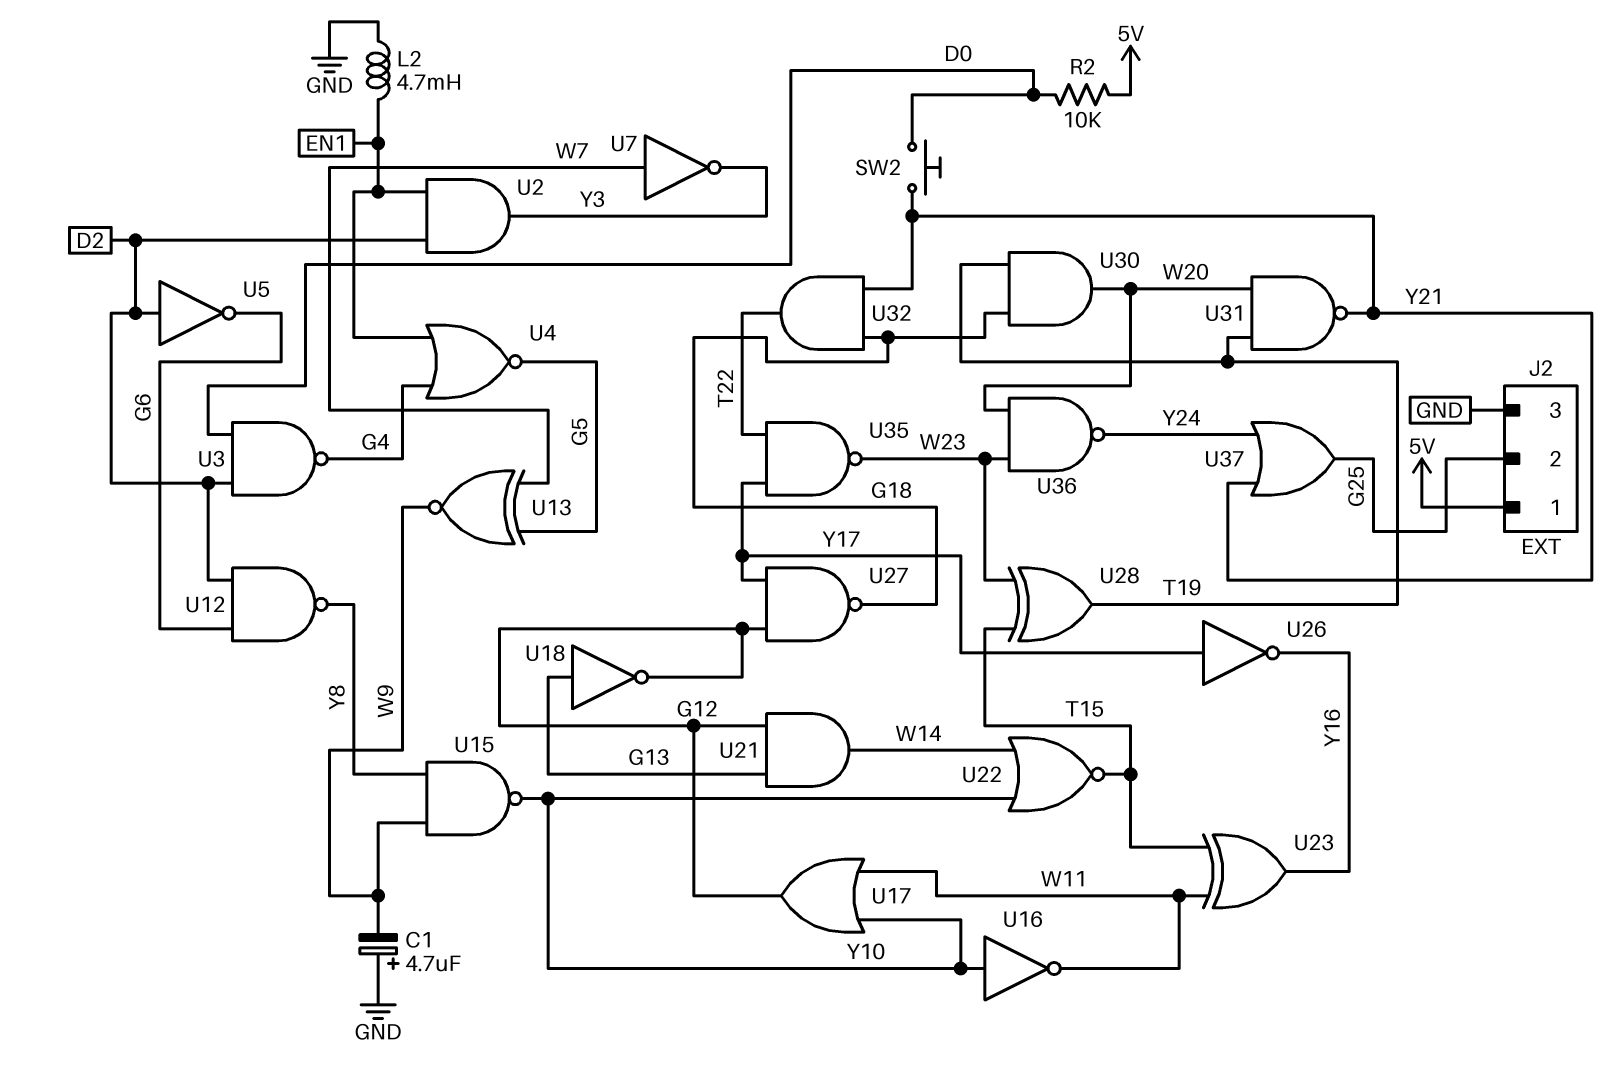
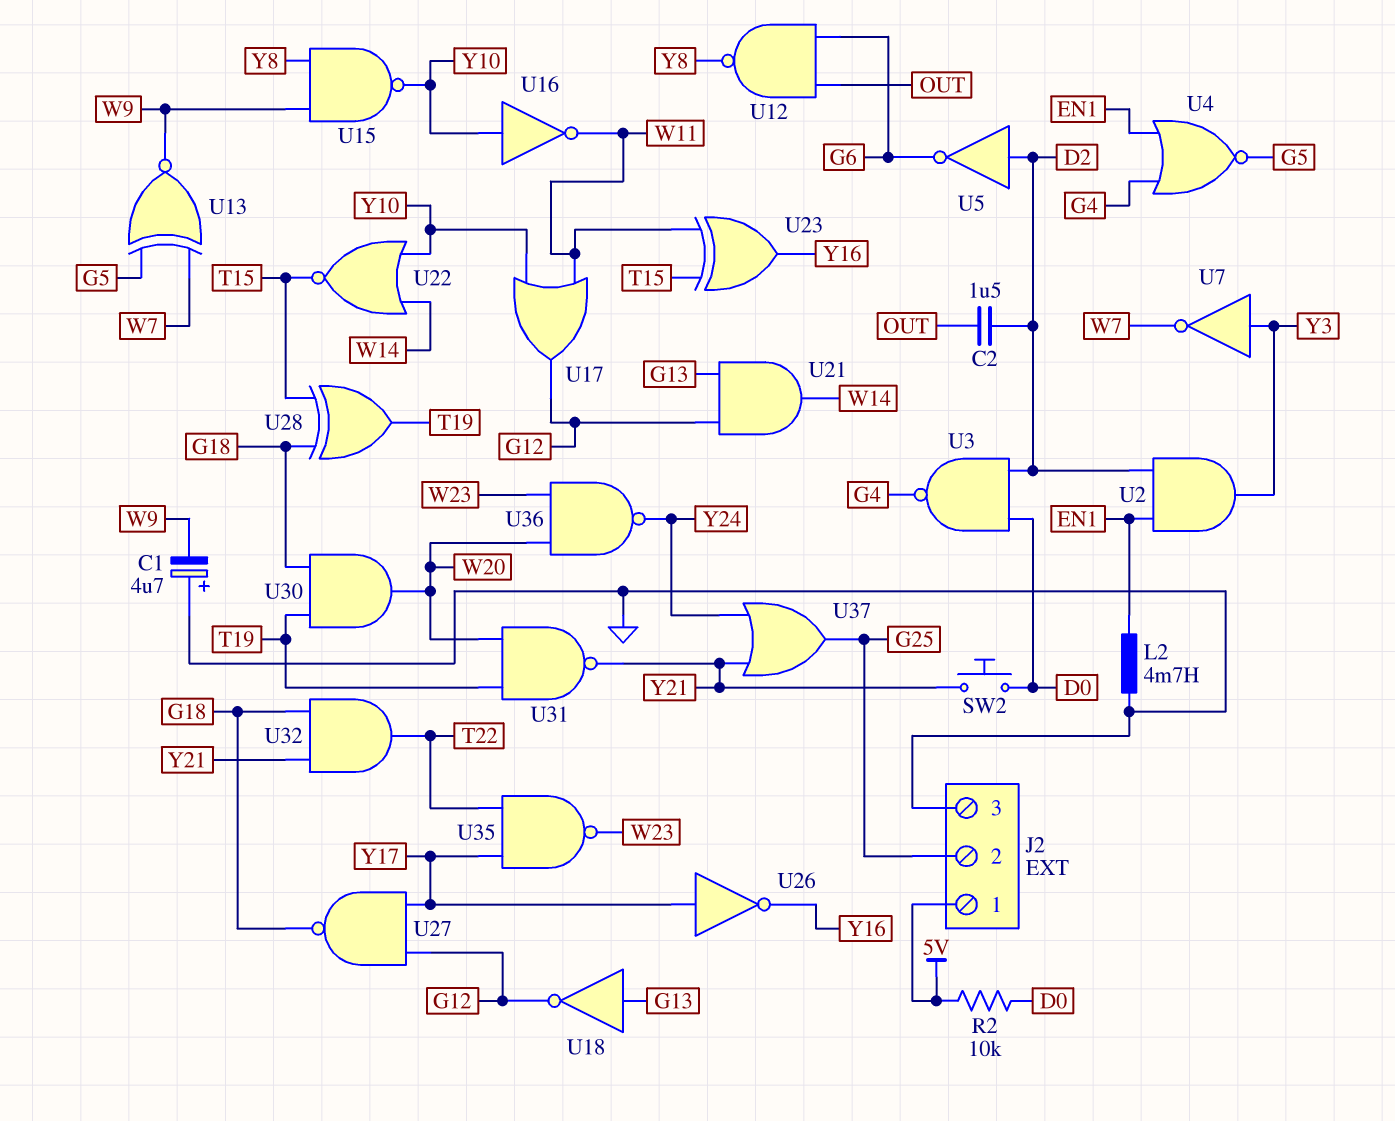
C2: none -> 1.5uF (D2, OUT)
U7: NOT (in W7, out Y3) -> NOT (in Y3, out W7)
U12: NAND (in D2, in G6, out Y8) -> NAND (in G6, in OUT, out Y8)
U28: XOR (in T15, in W23, out T19) -> XOR (in G18, in T15, out T19)

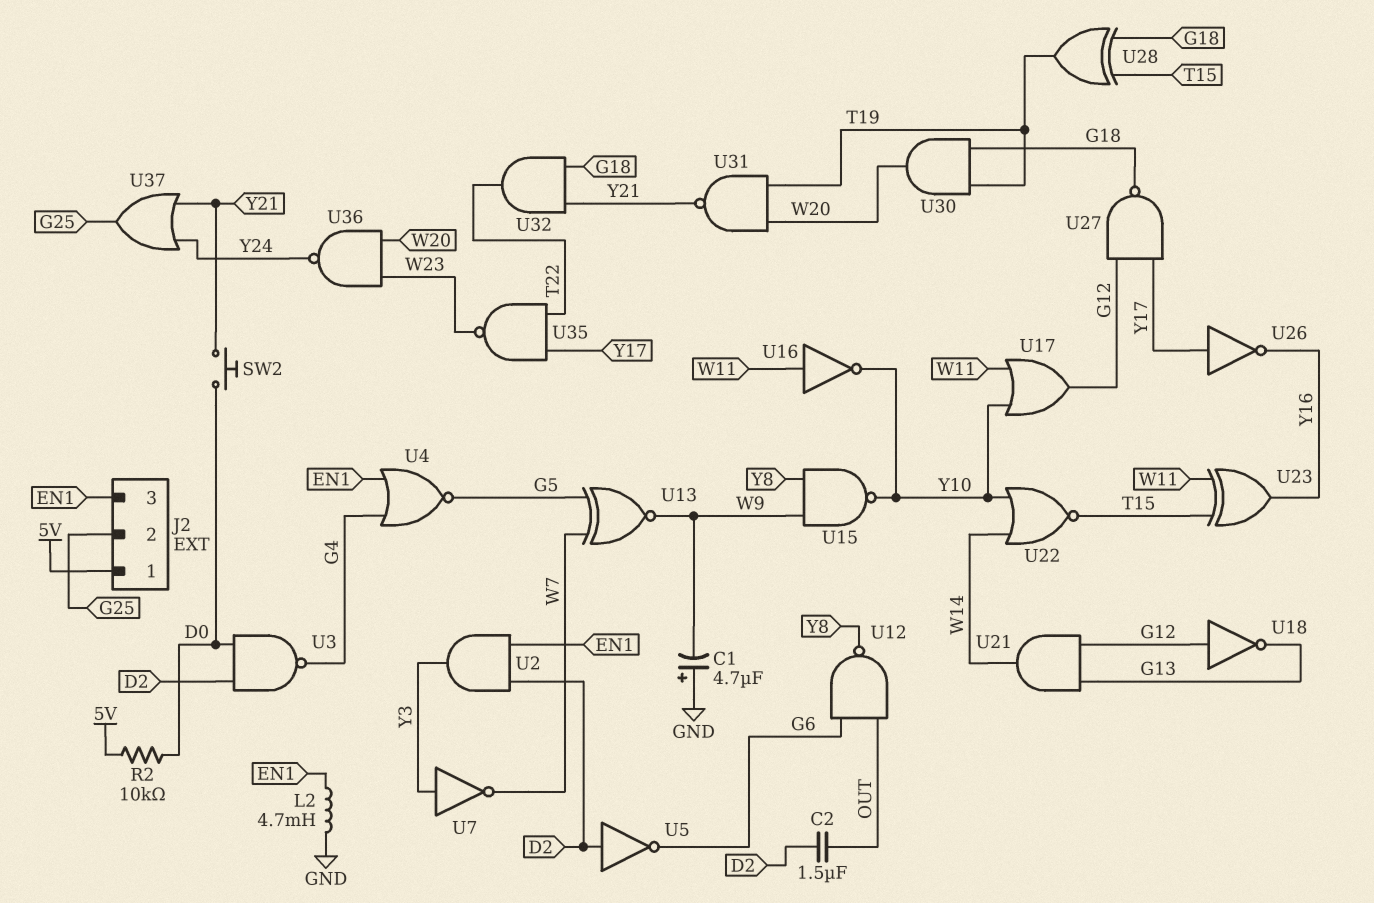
J2 pin 3: GND -> EN1
U16: NOT (in Y10, out W11) -> NOT (in W11, out Y10)
U18: NOT (in G13, out G12) -> NOT (in G12, out G13)

